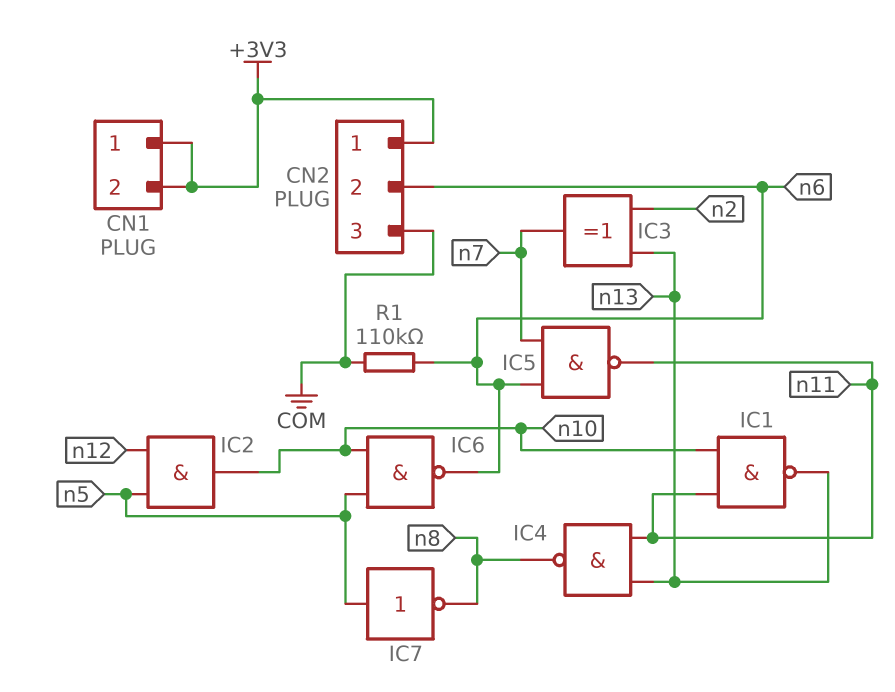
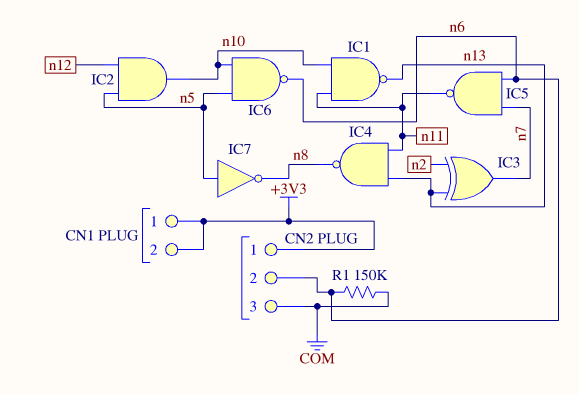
R1: 110k (COM, n6) -> 150k (COM, n6)

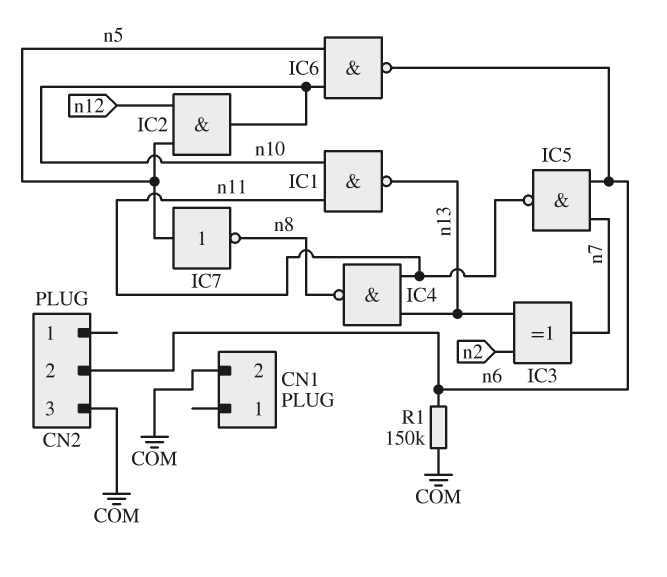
CN1 pin 1: +3V3 -> none
CN1 pin 2: +3V3 -> COM
CN2 pin 1: +3V3 -> none

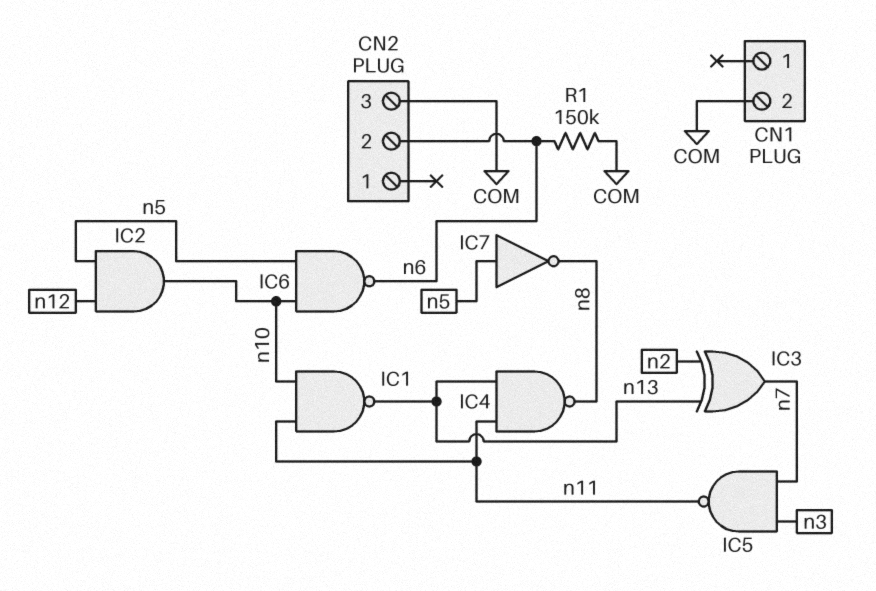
IC5: NAND (in n6, in n7, out n11) -> NAND (in n3, in n7, out n11)

